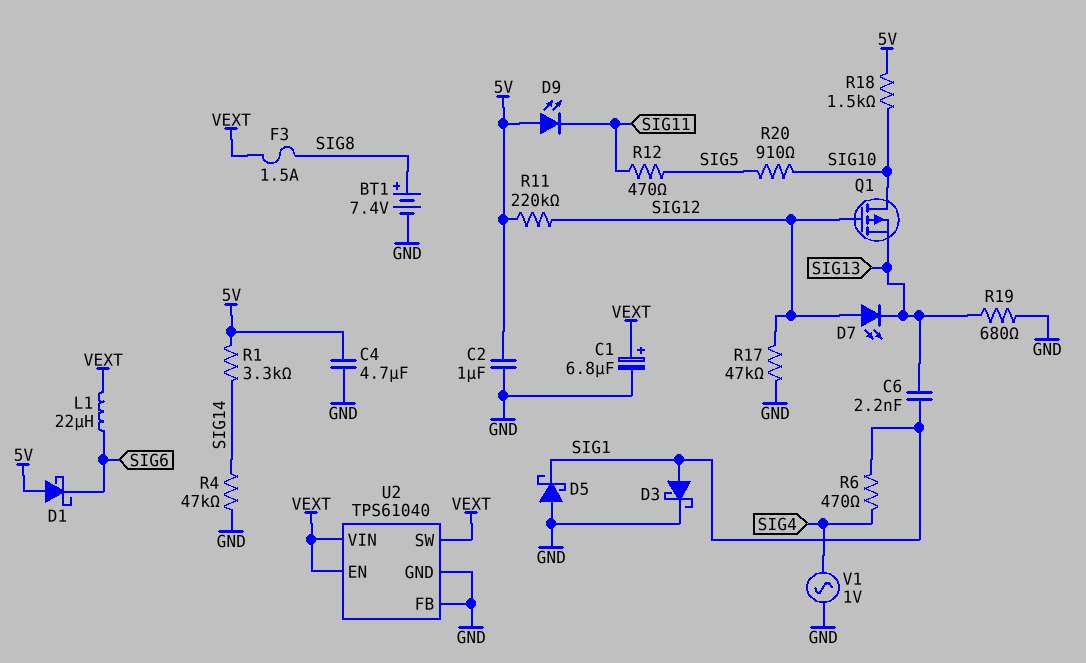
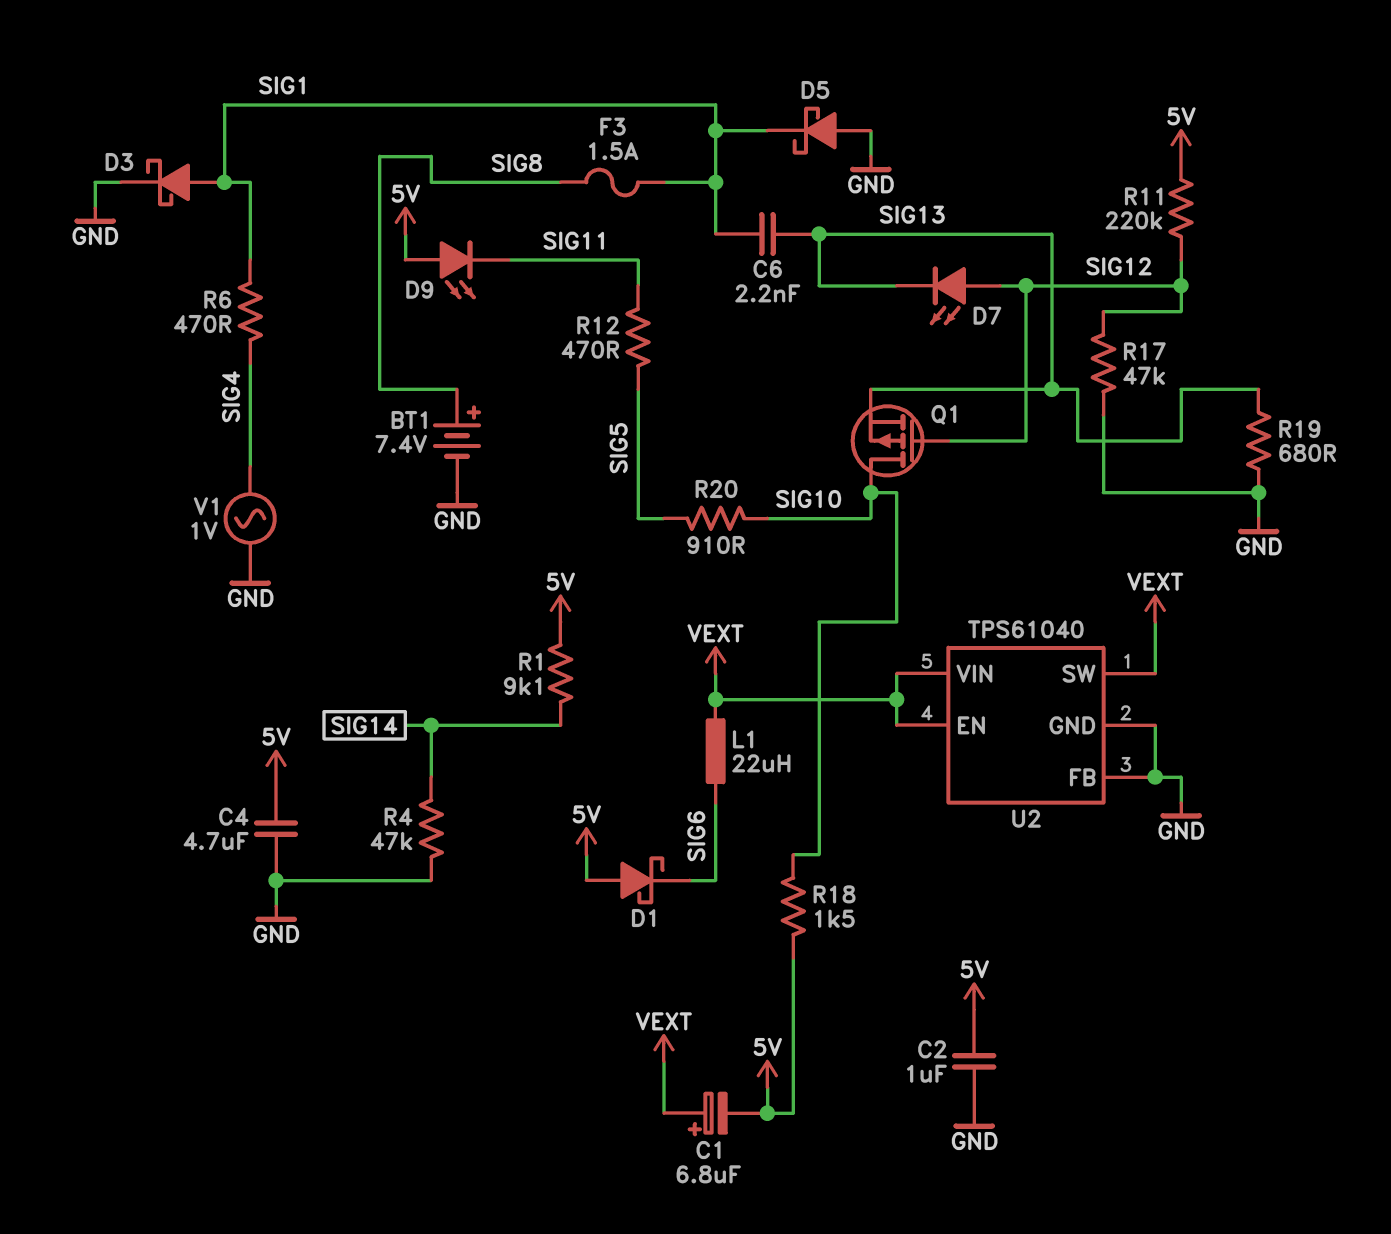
C1: 6.8uF (plus VEXT, minus GND) -> 6.8uF (plus VEXT, minus 5V)
F3: 1.5A (SIG8, VEXT) -> 1.5A (SIG1, SIG8)
R1: 3.3k (5V, SIG14) -> 9.1k (5V, SIG14)

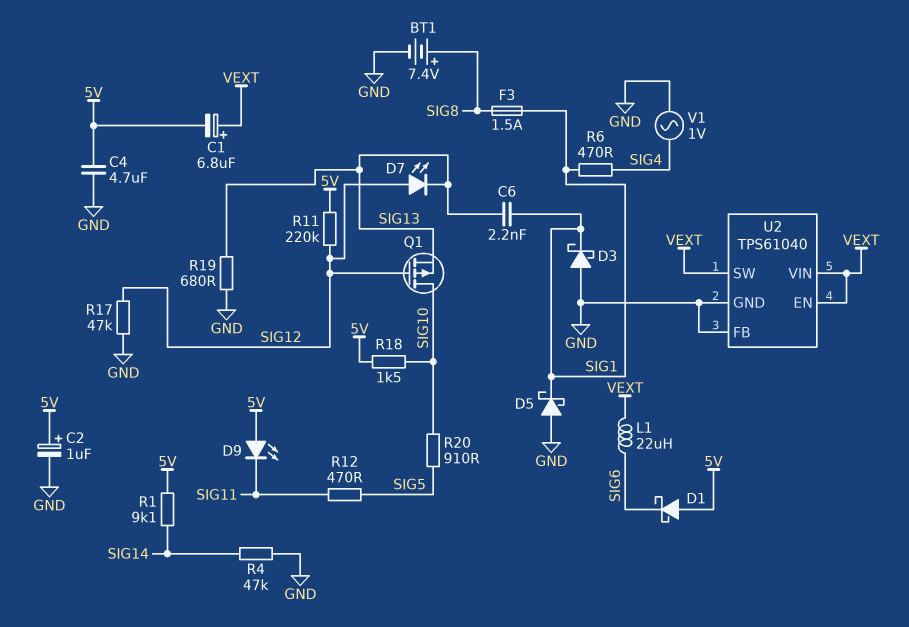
C2: 1uF (5V, GND) -> 1uF (plus 5V, minus GND)
D3: schottky (A SIG1, K GND) -> schottky (A GND, K SIG1)

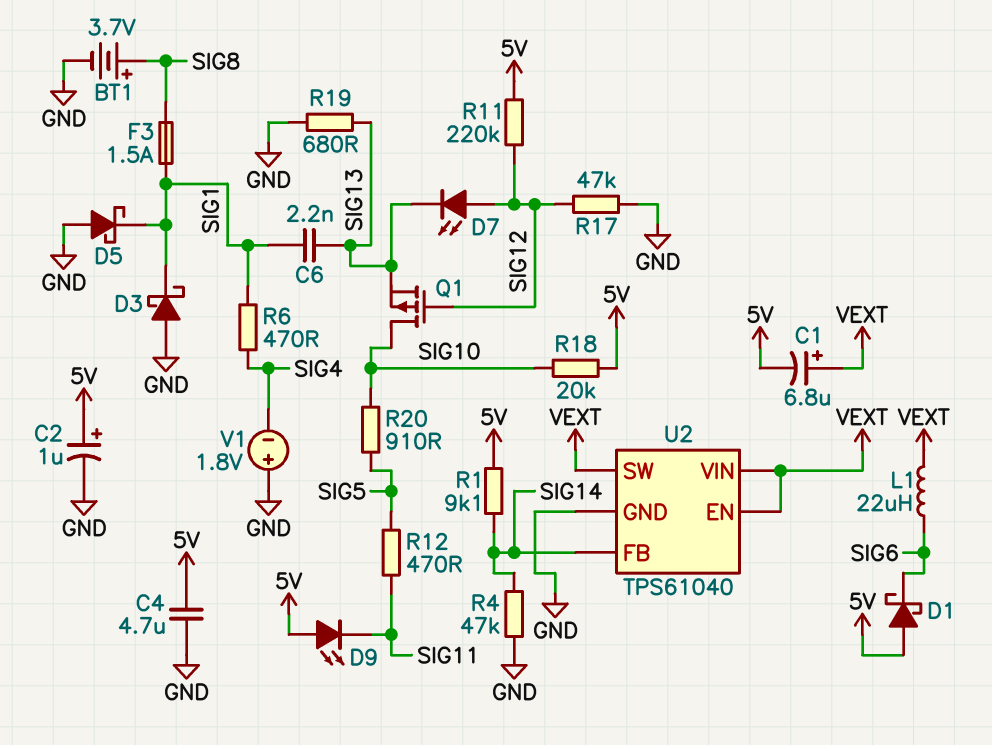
BT1: 7.4V (plus SIG8, minus GND) -> 3.7V (plus SIG8, minus GND)
R18: 1.5k (5V, SIG10) -> 20k (5V, SIG10)
U2 pin FB: GND -> SIG14
V1: AC 1V (GND, SIG4) -> 1.8V (plus GND, minus SIG4)

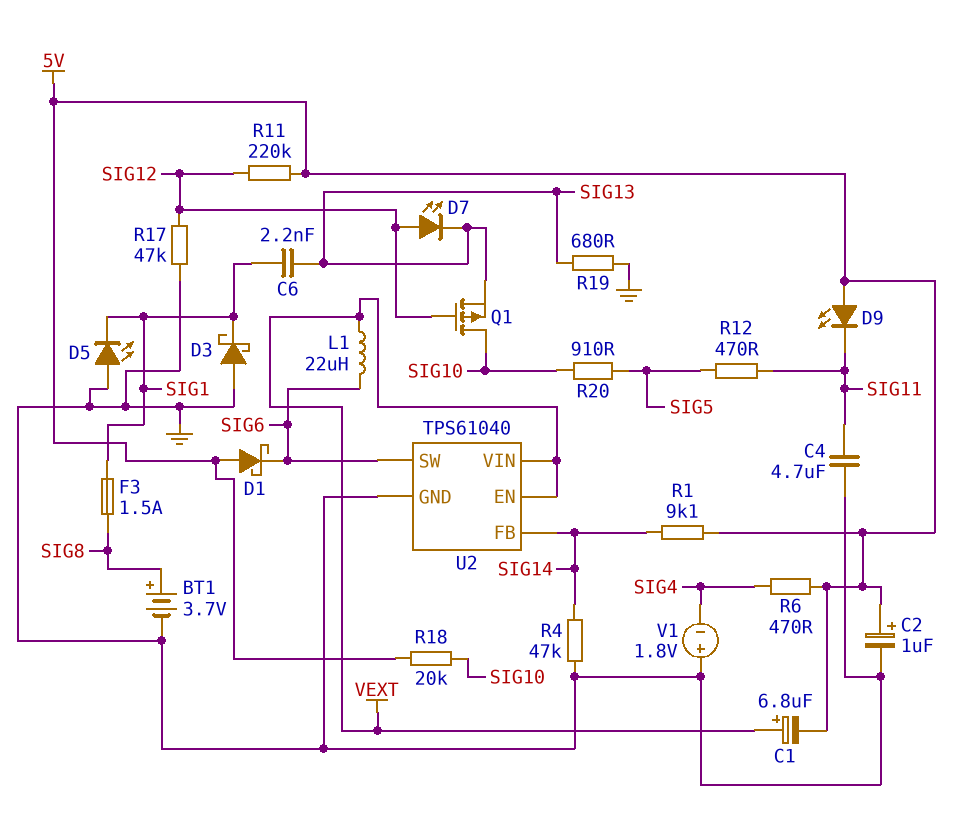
C4: 4.7uF (5V, GND) -> 4.7uF (GND, SIG11)
D5: schottky (A GND, K SIG1) -> LED (A GND, K SIG1)
R6: 470 (SIG1, SIG4) -> 470 (5V, SIG4)
U2 pin SW: VEXT -> SIG6

